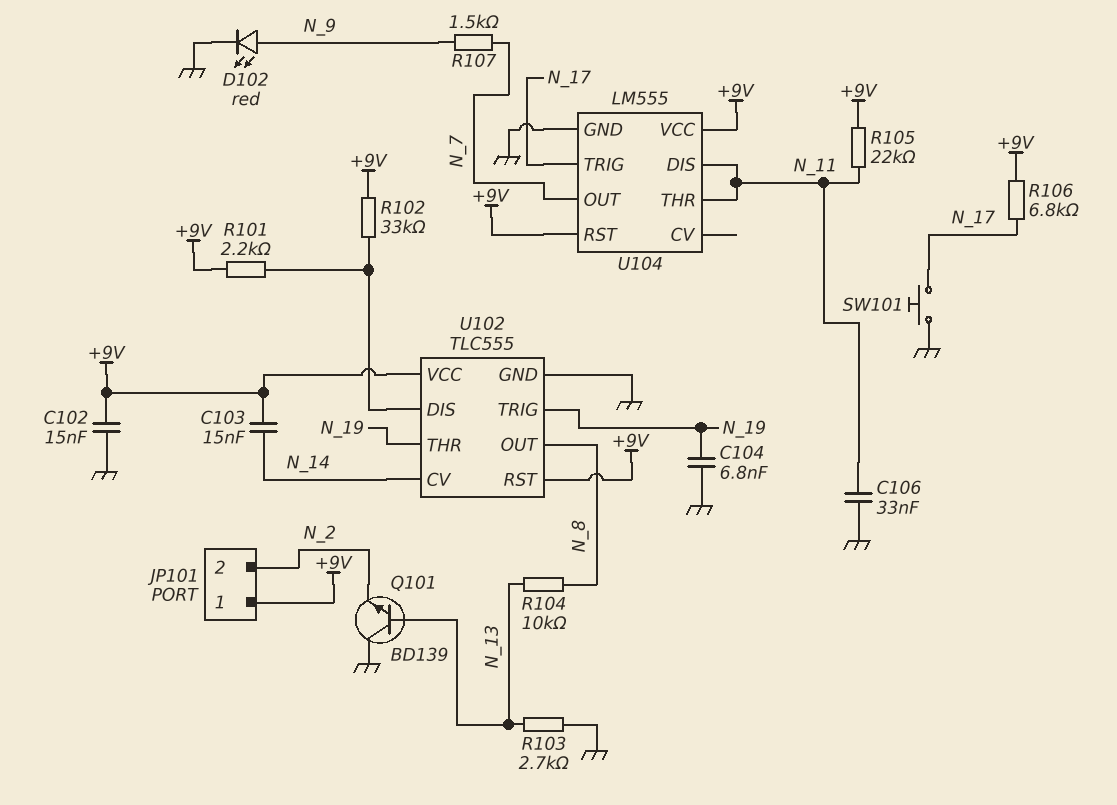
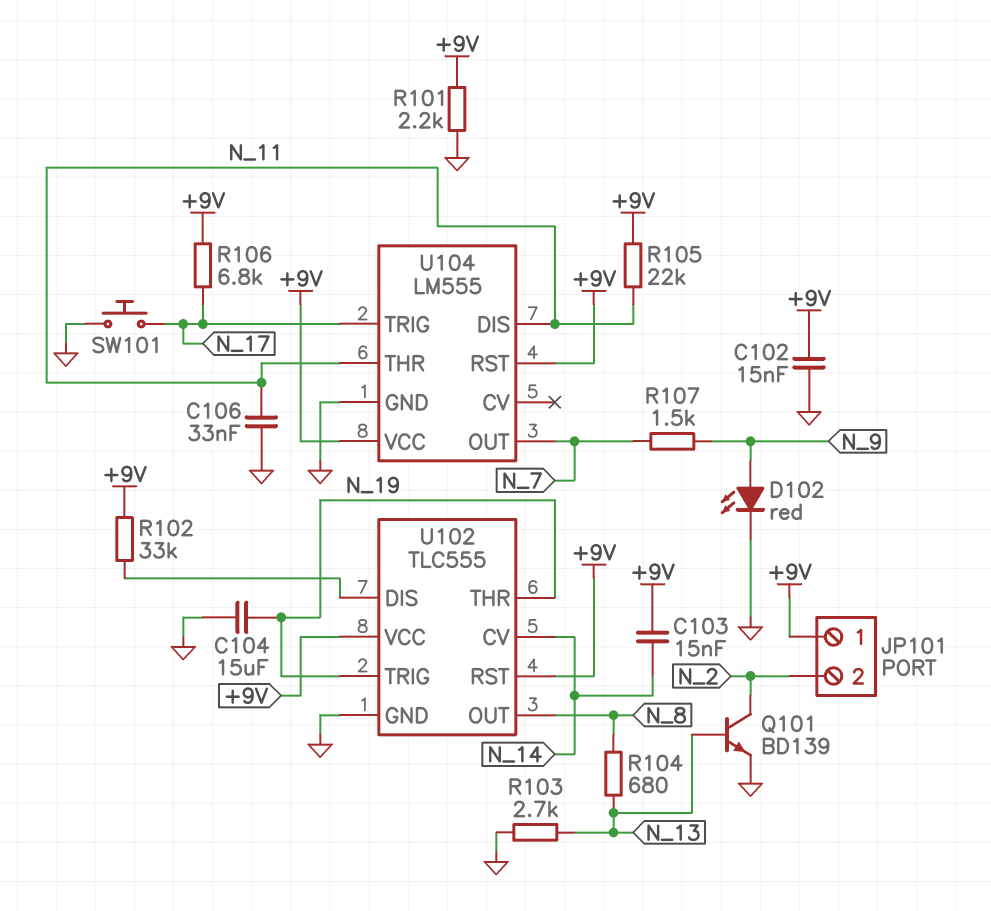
C104: 6.8nF (GND, N_19) -> 15uF (GND, N_19)
Q101: NPN BD139 (B N_13, C GND, E N_2) -> NPN BD139 (B N_13, C N_2, E GND)
R101: 2.2k (+9V, U102/DIS) -> 2.2k (+9V, GND)
R104: 10k (N_8, N_13) -> 680 (N_8, N_13)

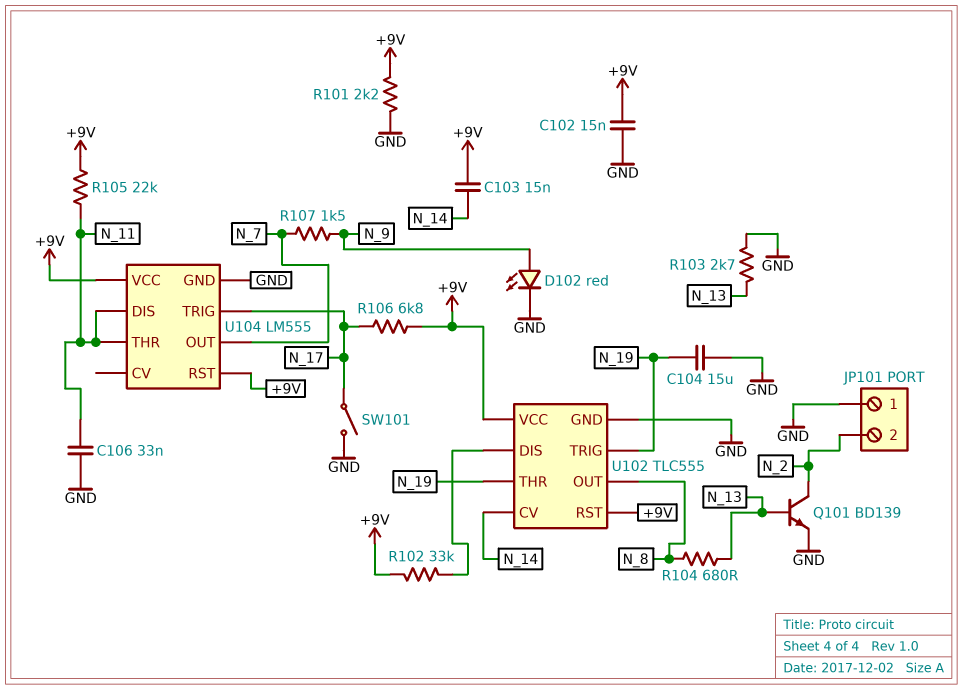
JP101 pin 1: +9V -> GND
SW101: button (GND, N_17) -> switch (GND, N_17)

